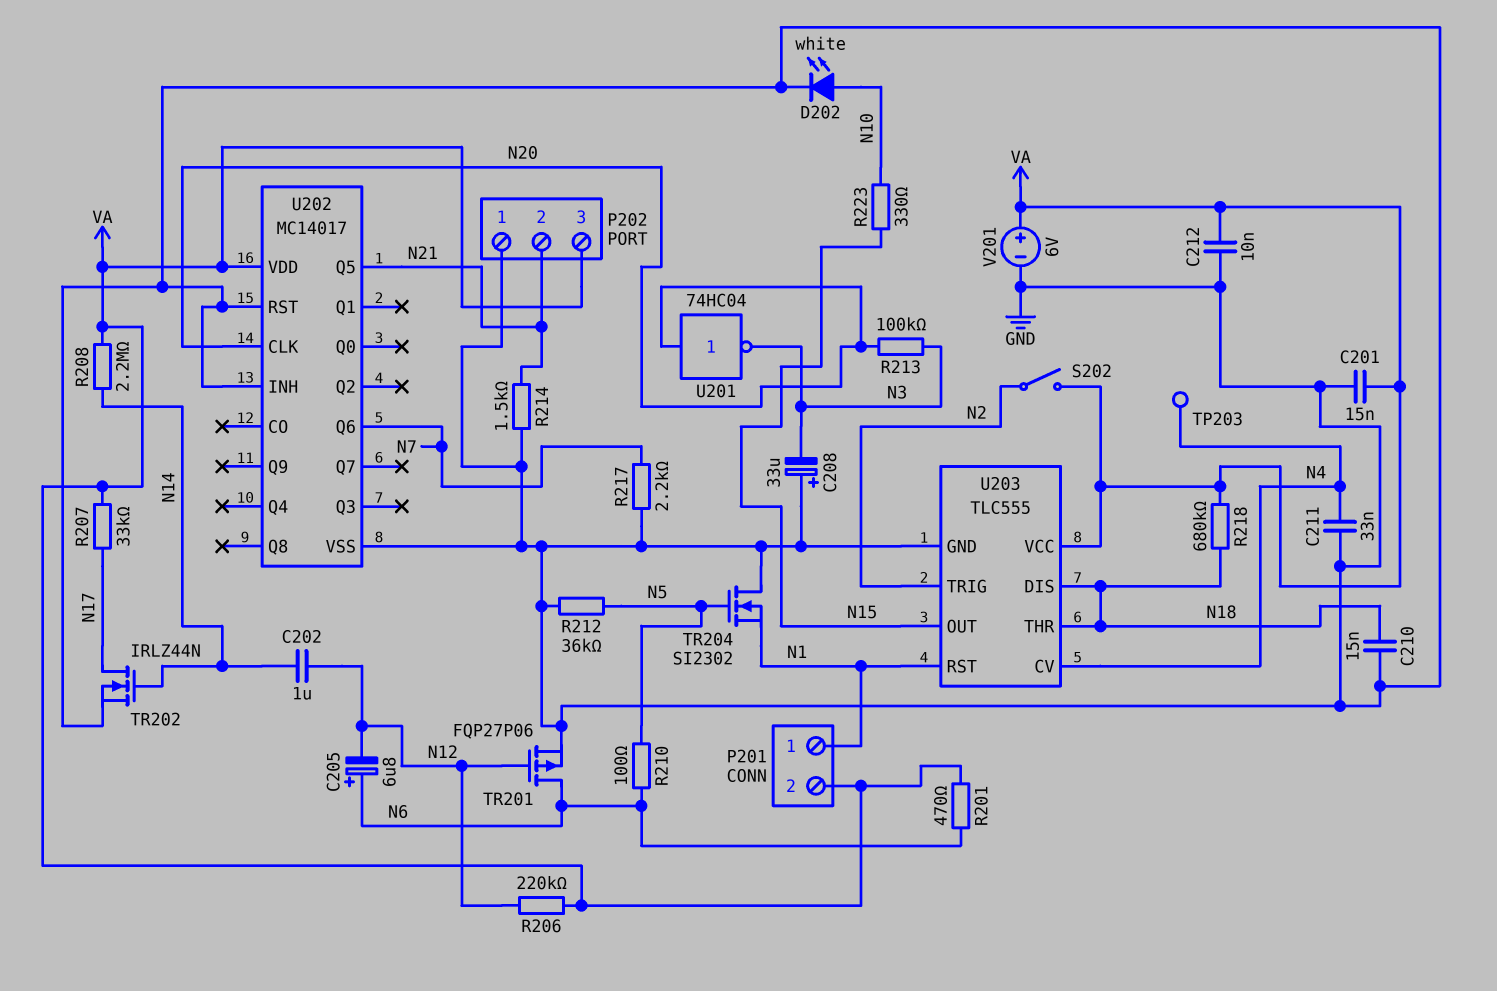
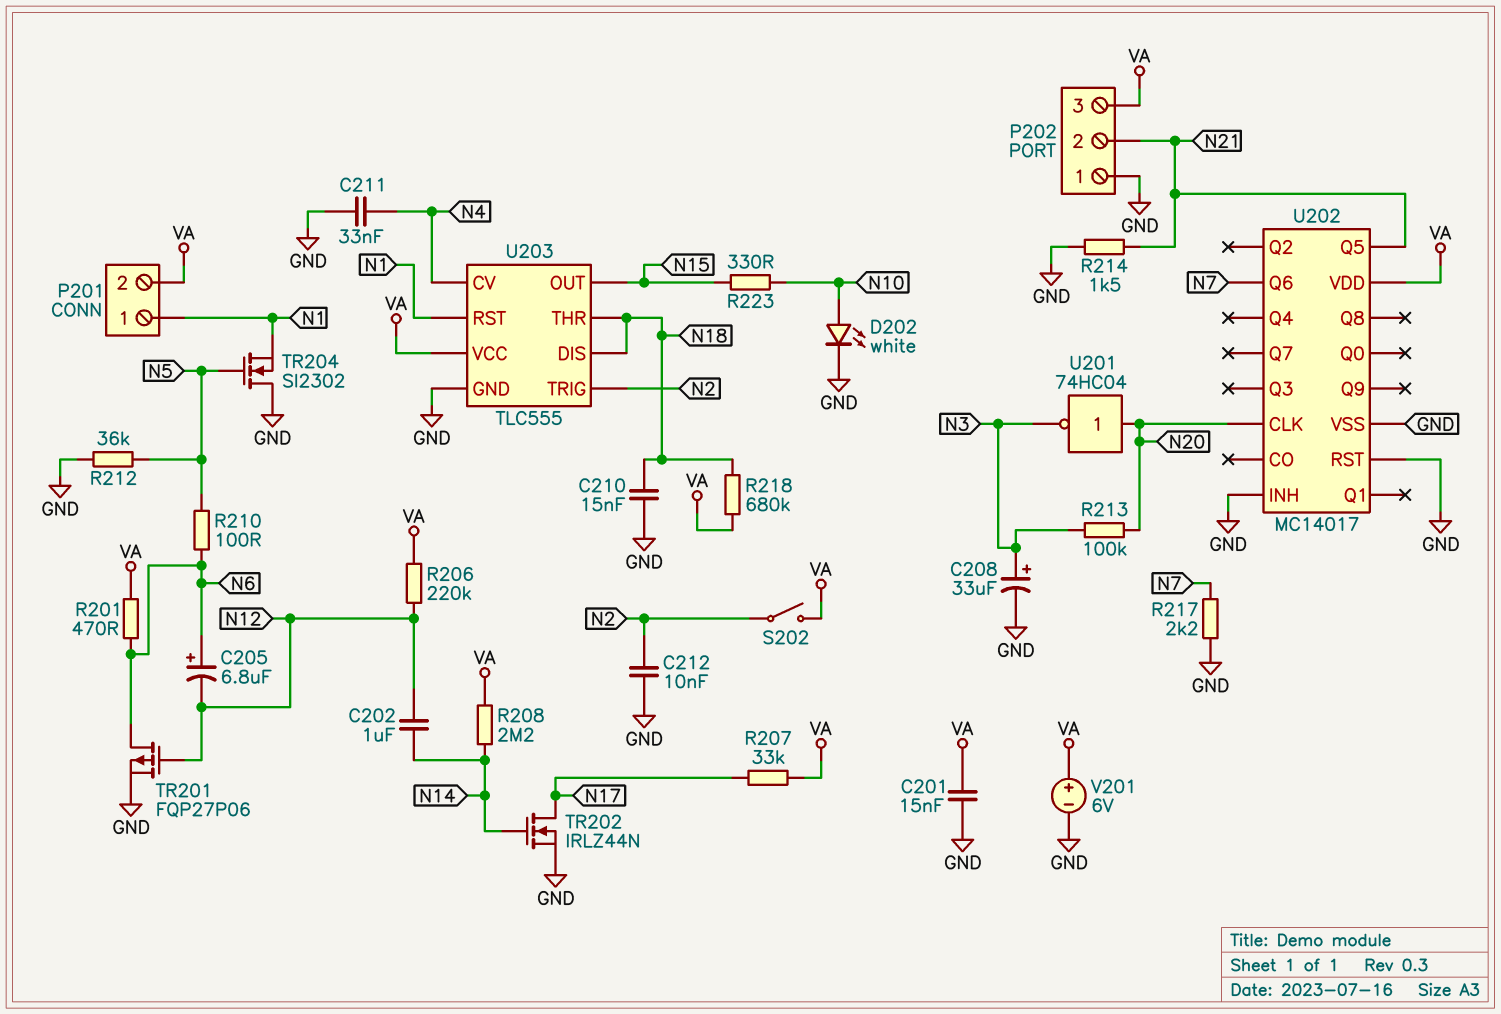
C208: 33uF (plus GND, minus N3) -> 33uF (plus N3, minus GND)
C212: 10nF (GND, VA) -> 10nF (GND, N2)
TP203: test point (N4) -> none

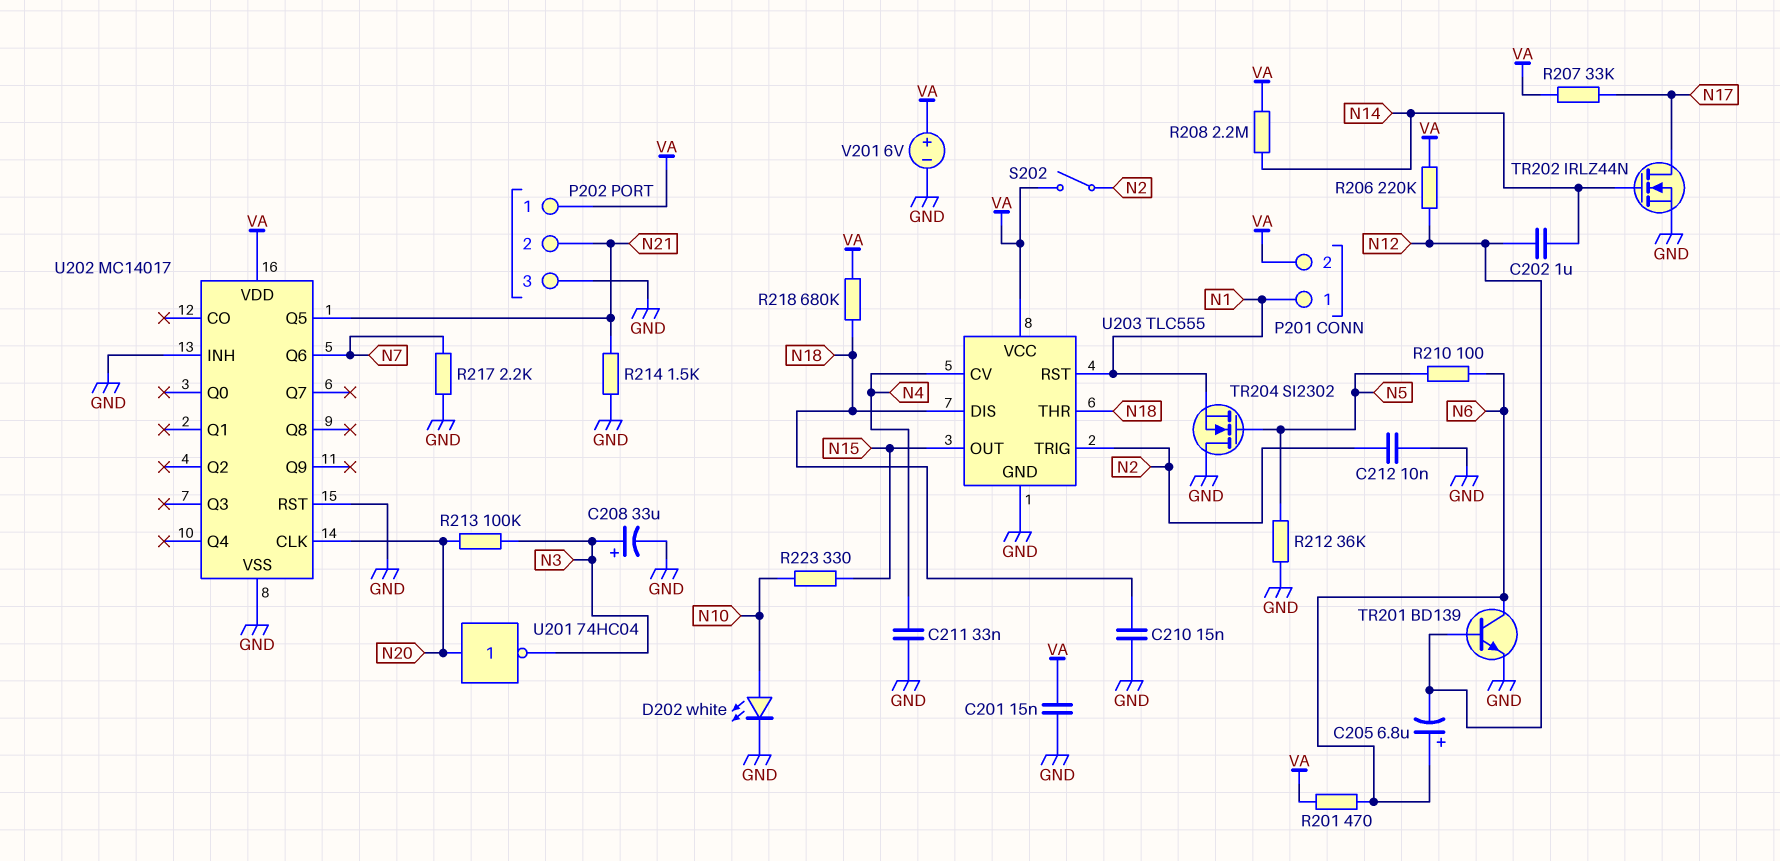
P202 pin 1: GND -> VA
P202 pin 3: VA -> GND
TR201: PMOS FQP27P06 (G N12, D N6, S GND) -> NPN BD139 (B N12, C N6, E GND)

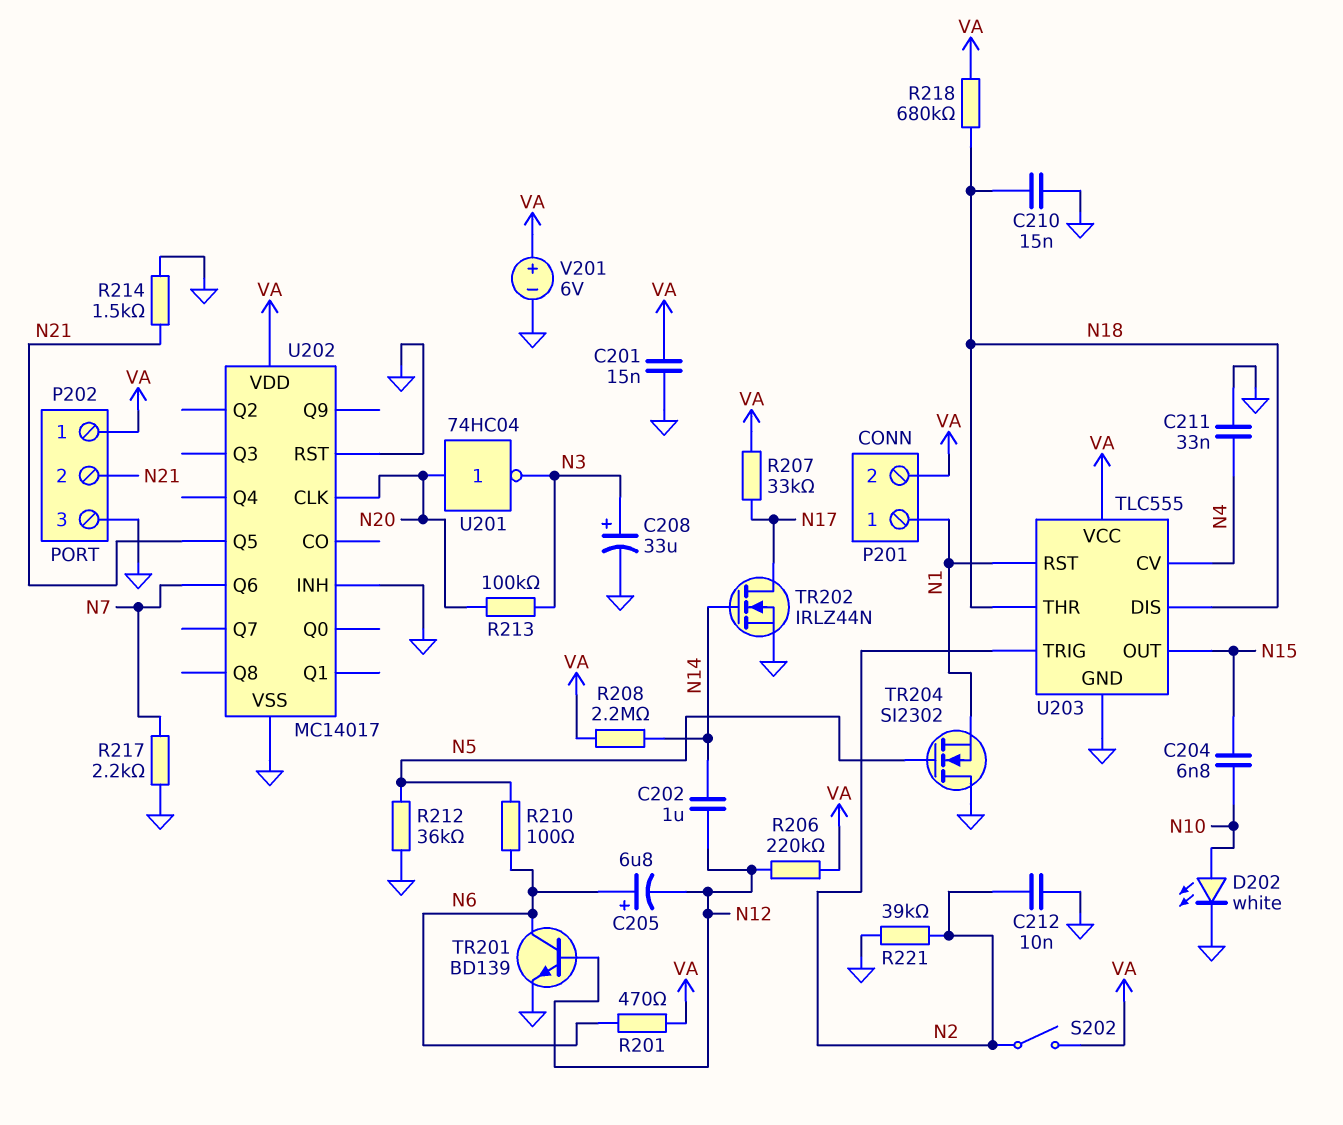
C204: none -> 6.8nF (N10, N15)
R221: none -> 39k (GND, N2)
R223: 330 (N10, N15) -> none

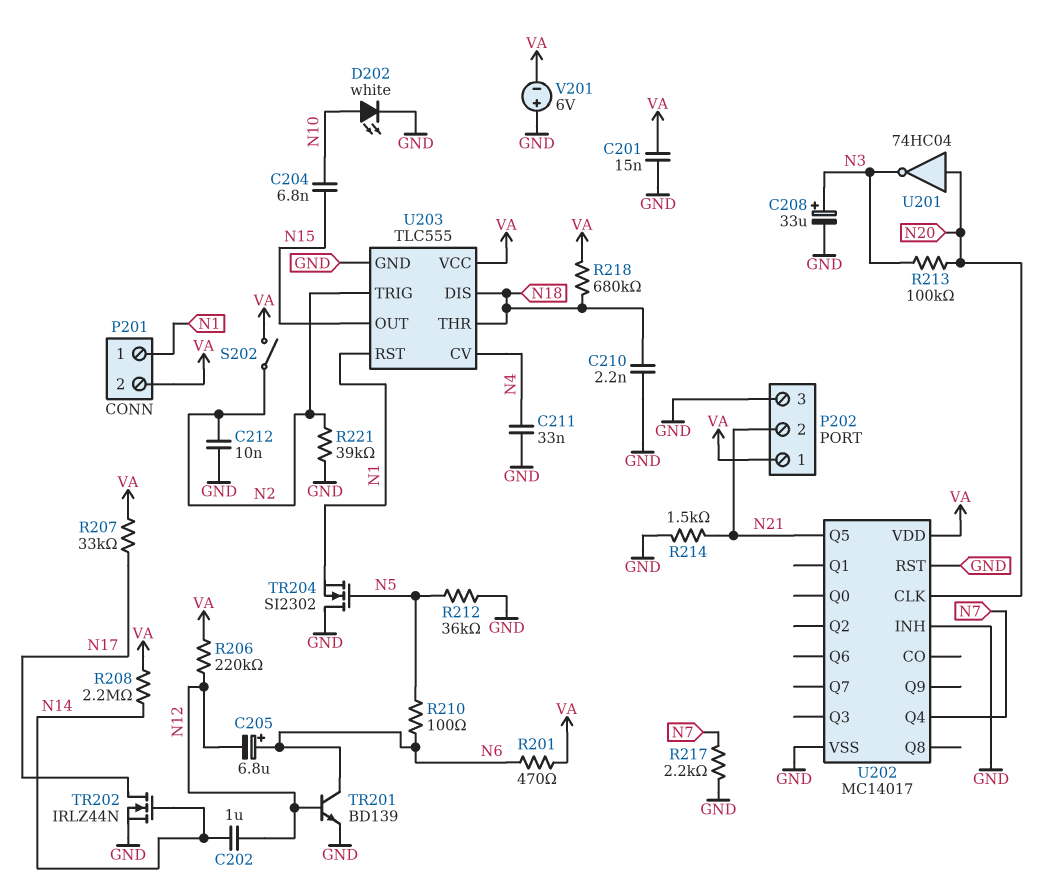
C210: 15nF (GND, N18) -> 2.2nF (GND, N18)
U202 pin Q4: none -> N7
U202 pin Q6: N7 -> none
V201: 6V (plus VA, minus GND) -> 6V (plus GND, minus VA)

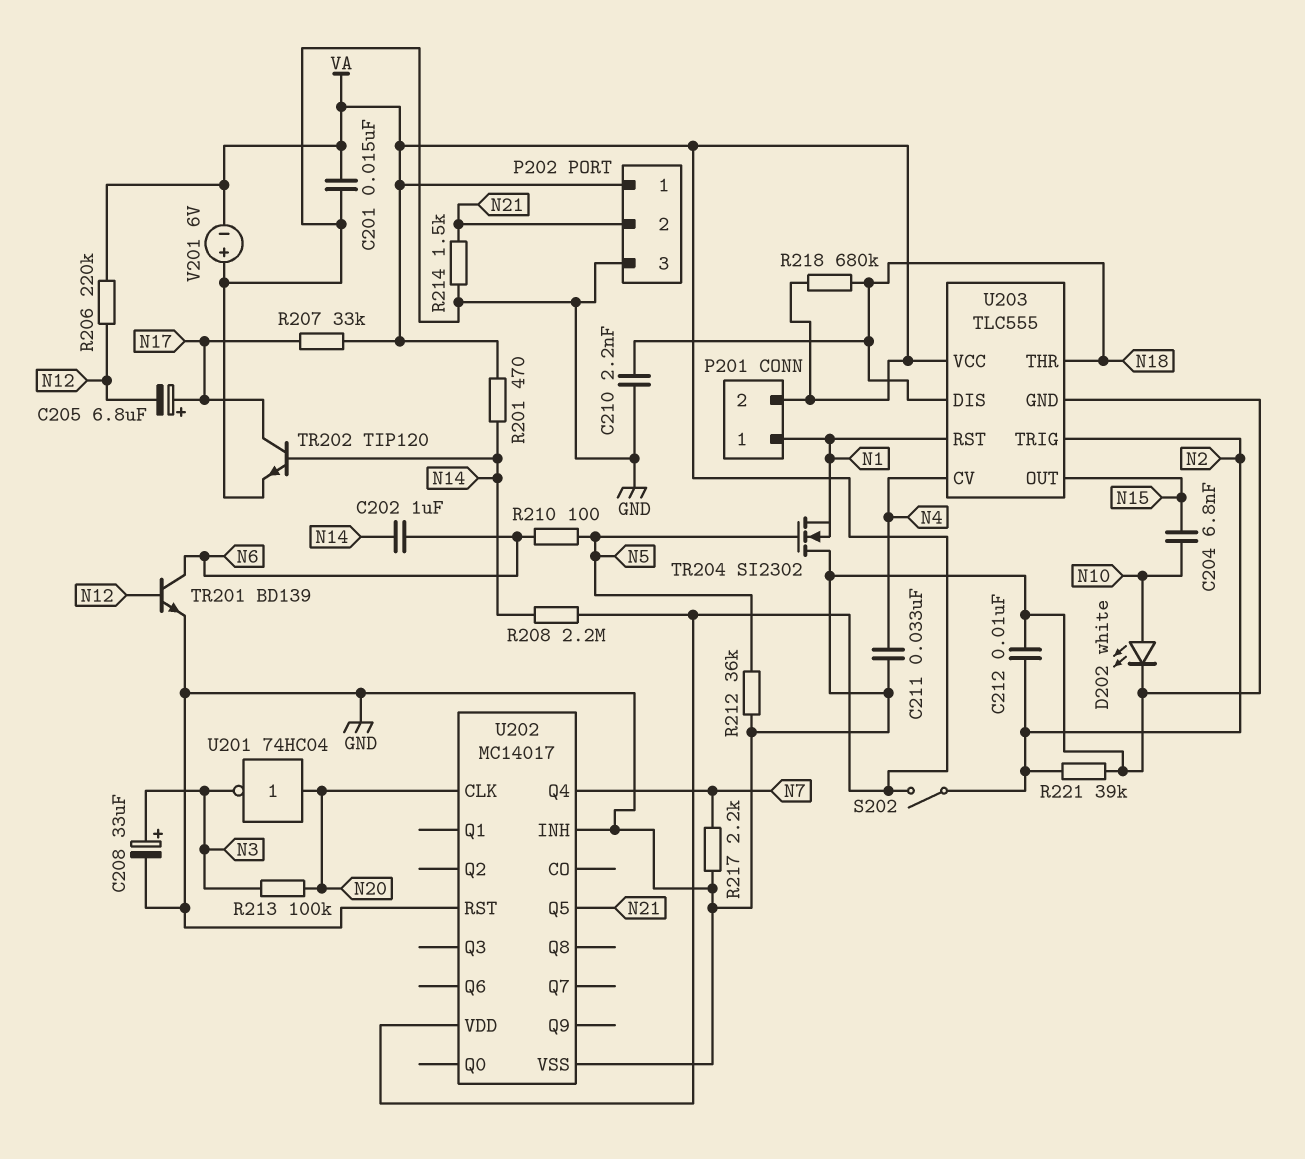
C202: 1uF (N12, N14) -> 1uF (N6, N14)
C205: 6.8uF (plus N6, minus N12) -> 6.8uF (plus N17, minus N12)
R201: 470 (N6, VA) -> 470 (N14, VA)
TR202: NMOS IRLZ44N (G N14, D N17, S GND) -> NPN TIP120 (B N14, C N17, E GND)

